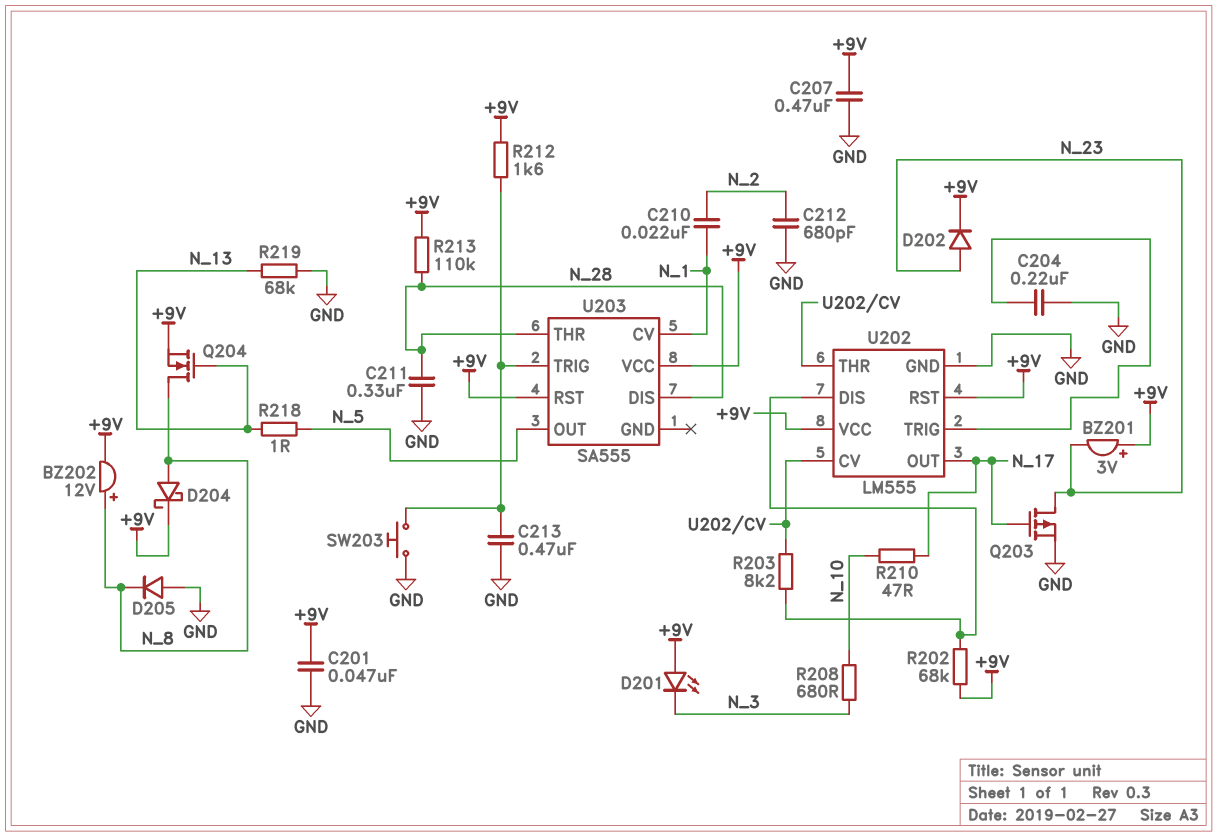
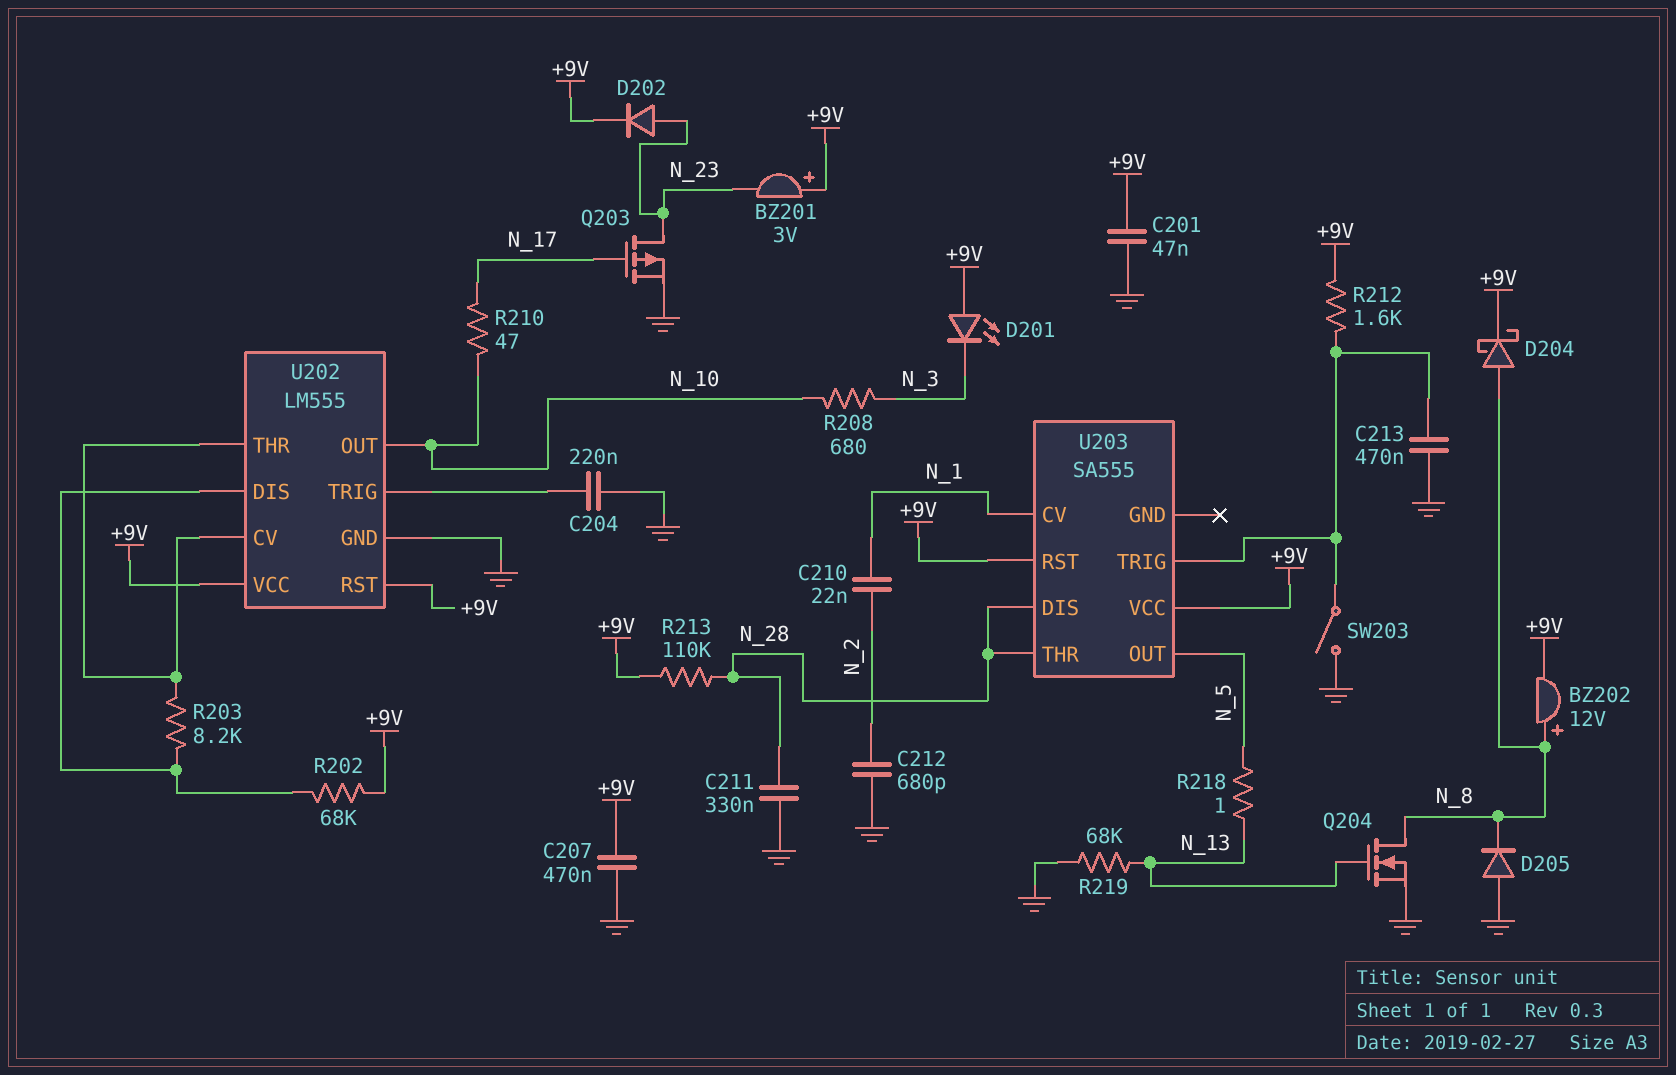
Q204: NMOS (G N_13, D N_8, S +9V) -> NMOS (G N_13, D N_8, S GND)
SW203: button (GND, U203/TRIG) -> switch (GND, U203/TRIG)
U202 pin OUT: N_17 -> N_10

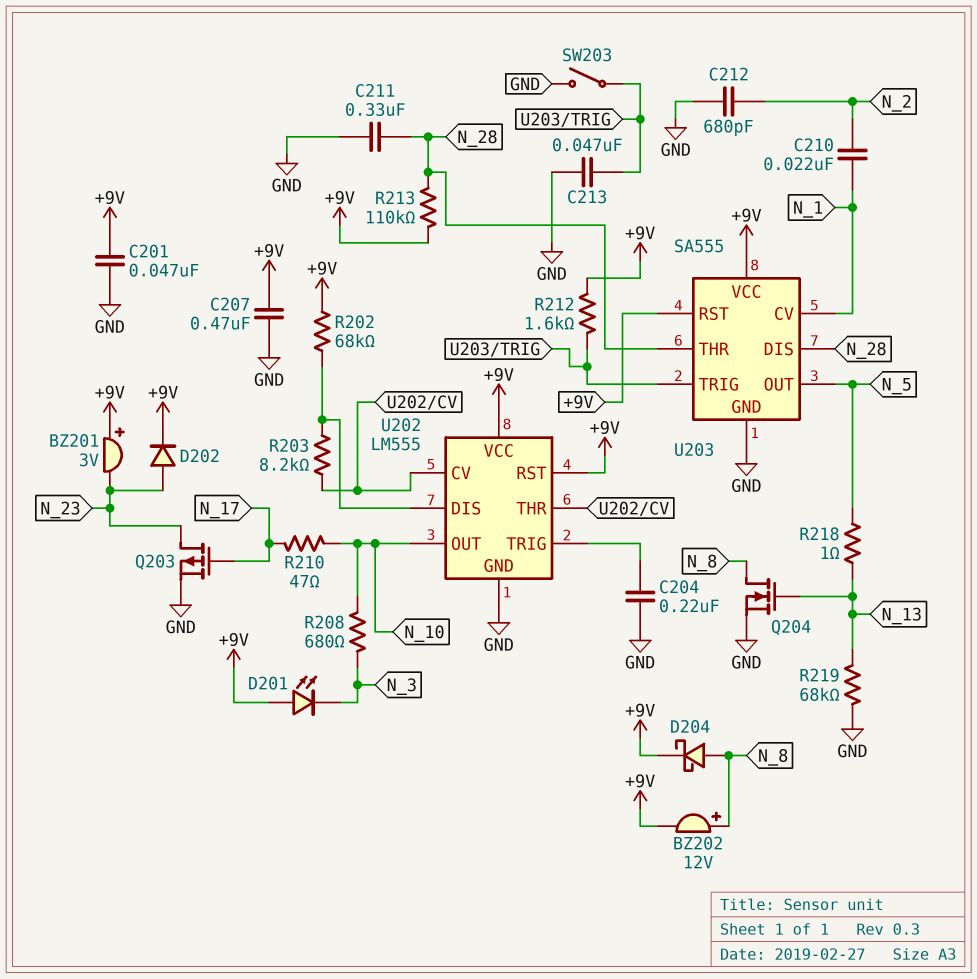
C213: 470nF (GND, U203/TRIG) -> 47nF (GND, U203/TRIG)
D205: diode (A GND, K N_8) -> none
U203 pin GND: none -> GND

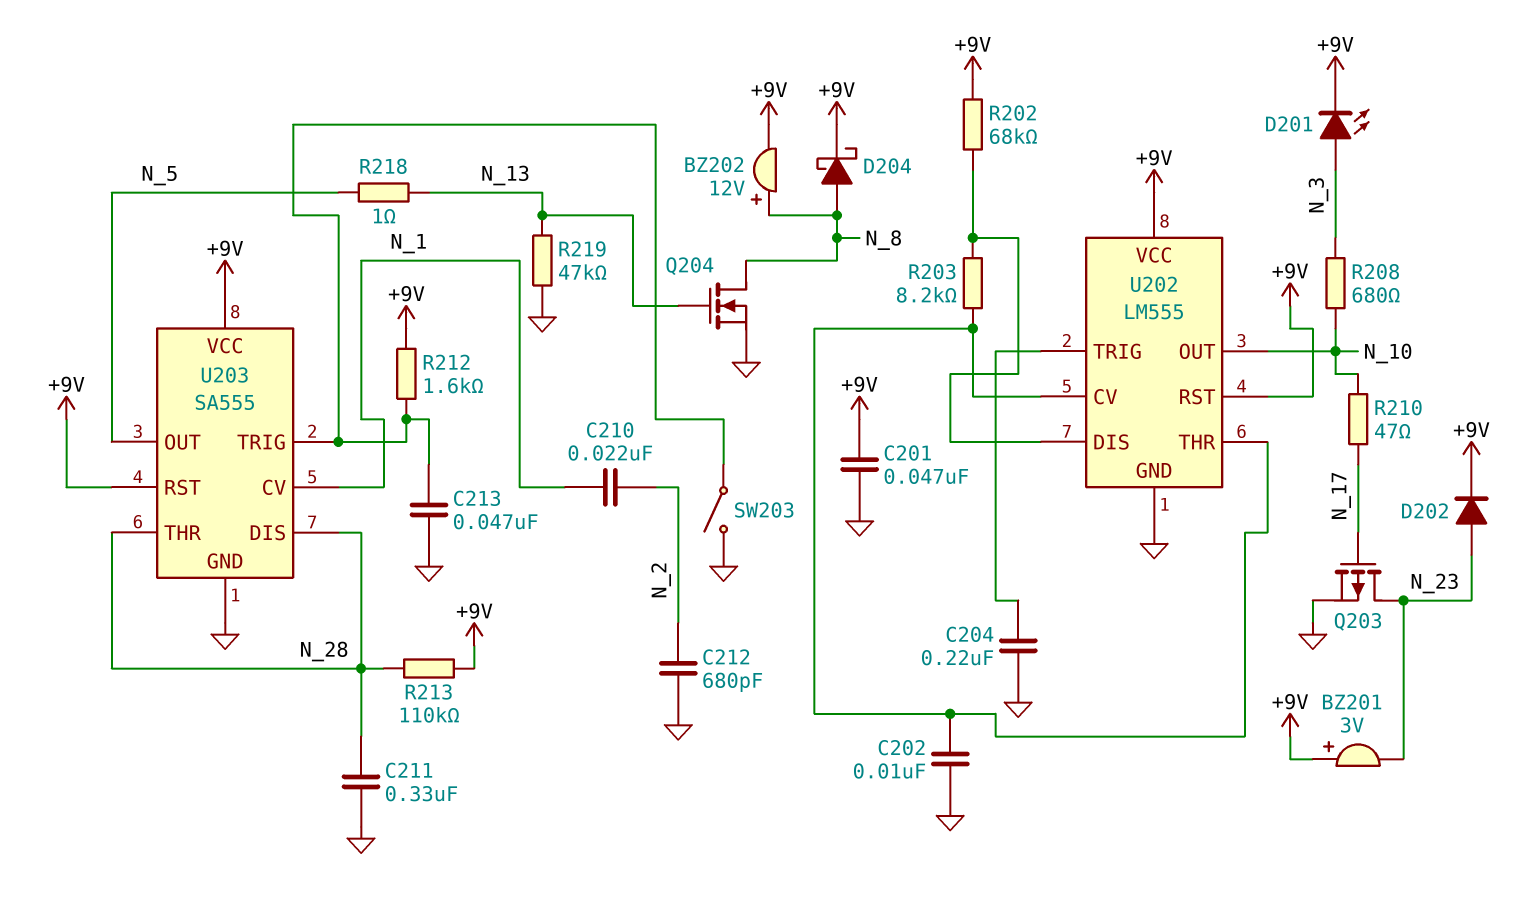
C202: none -> 10nF (GND, U202/CV)
C207: 470nF (+9V, GND) -> none
D201: LED (A +9V, K N_3) -> LED (A N_3, K +9V)
R219: 68k (GND, N_13) -> 47k (GND, N_13)

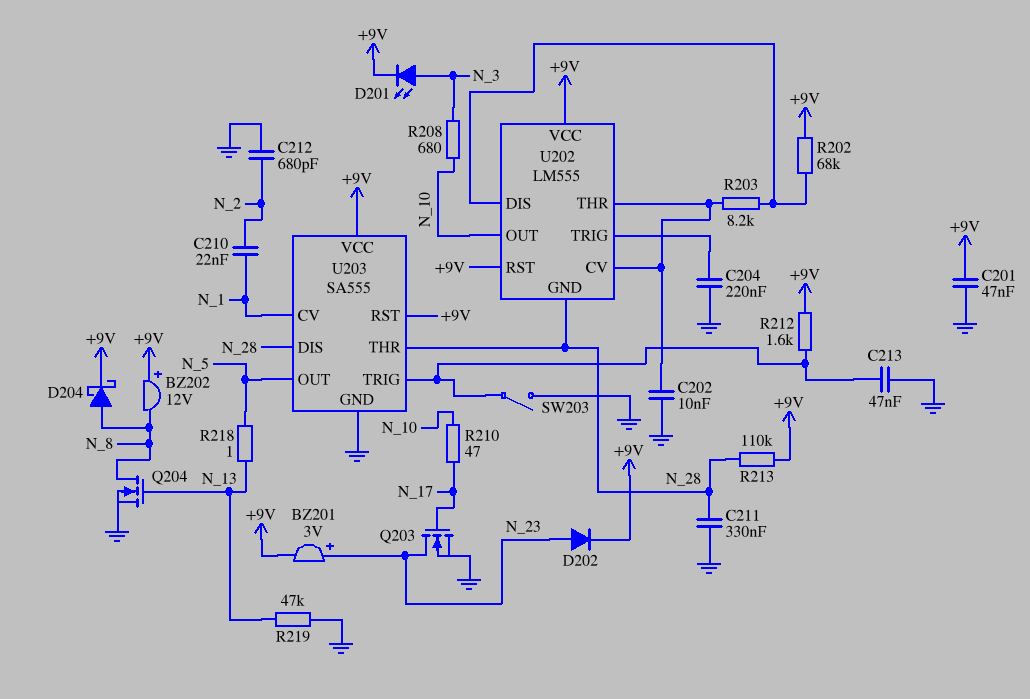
BZ201: buzzer 3V (plus +9V, minus N_23) -> buzzer 3V (plus N_23, minus +9V)
BZ202: buzzer 12V (plus N_8, minus +9V) -> buzzer 12V (plus +9V, minus N_8)
Q203: PMOS (G N_17, D N_23, S GND) -> NMOS (G N_17, D N_23, S GND)
U202 pin GND: GND -> N_28

